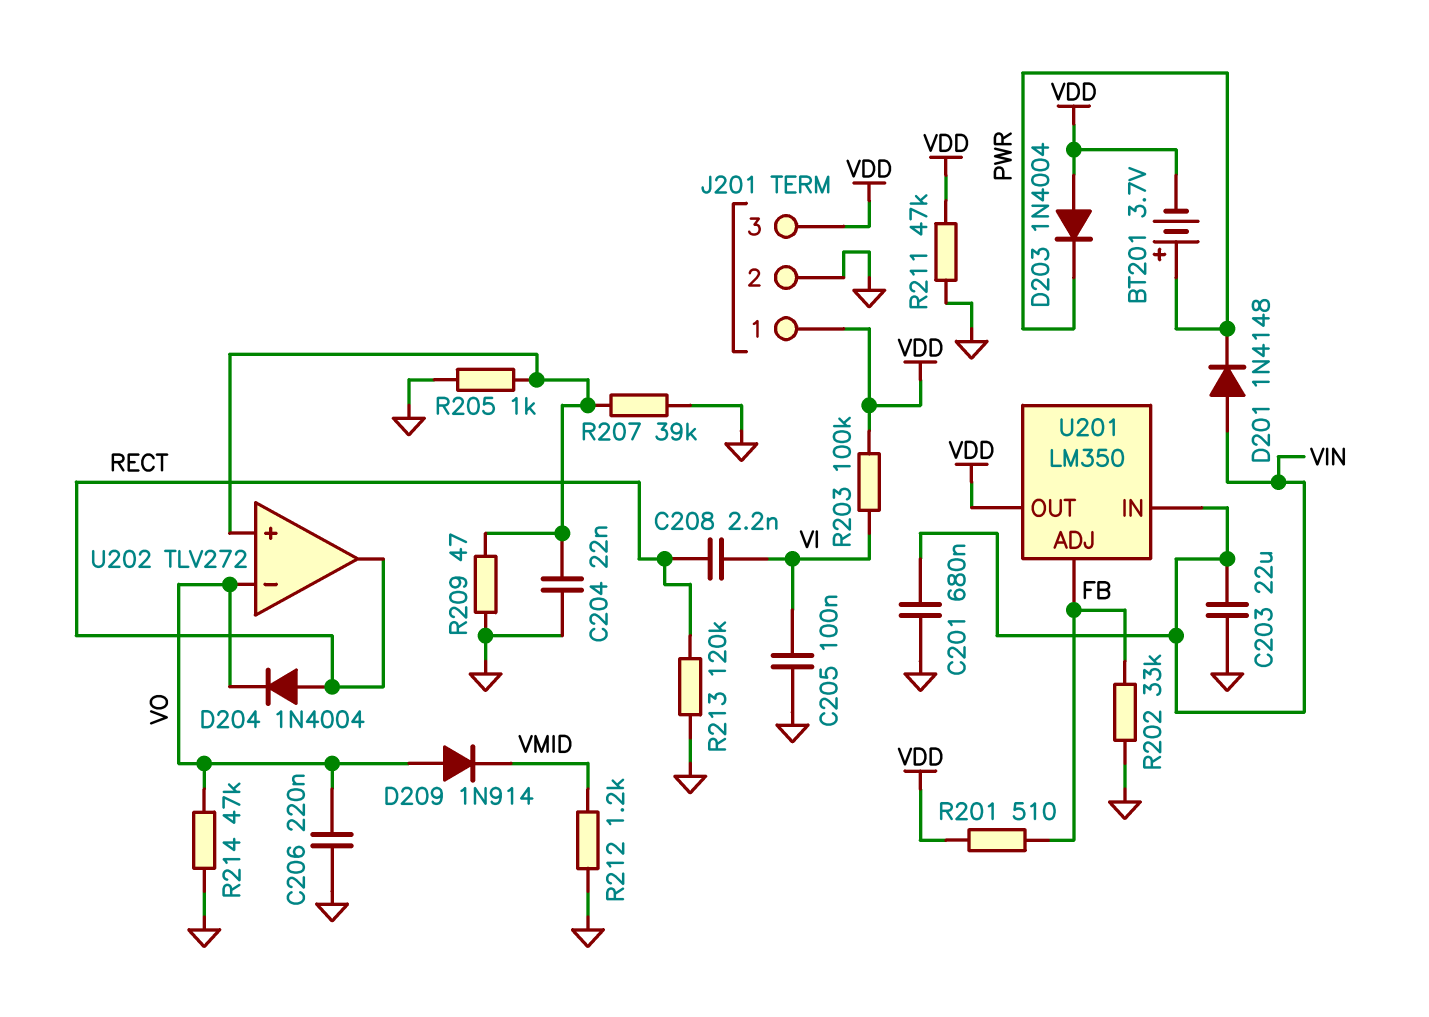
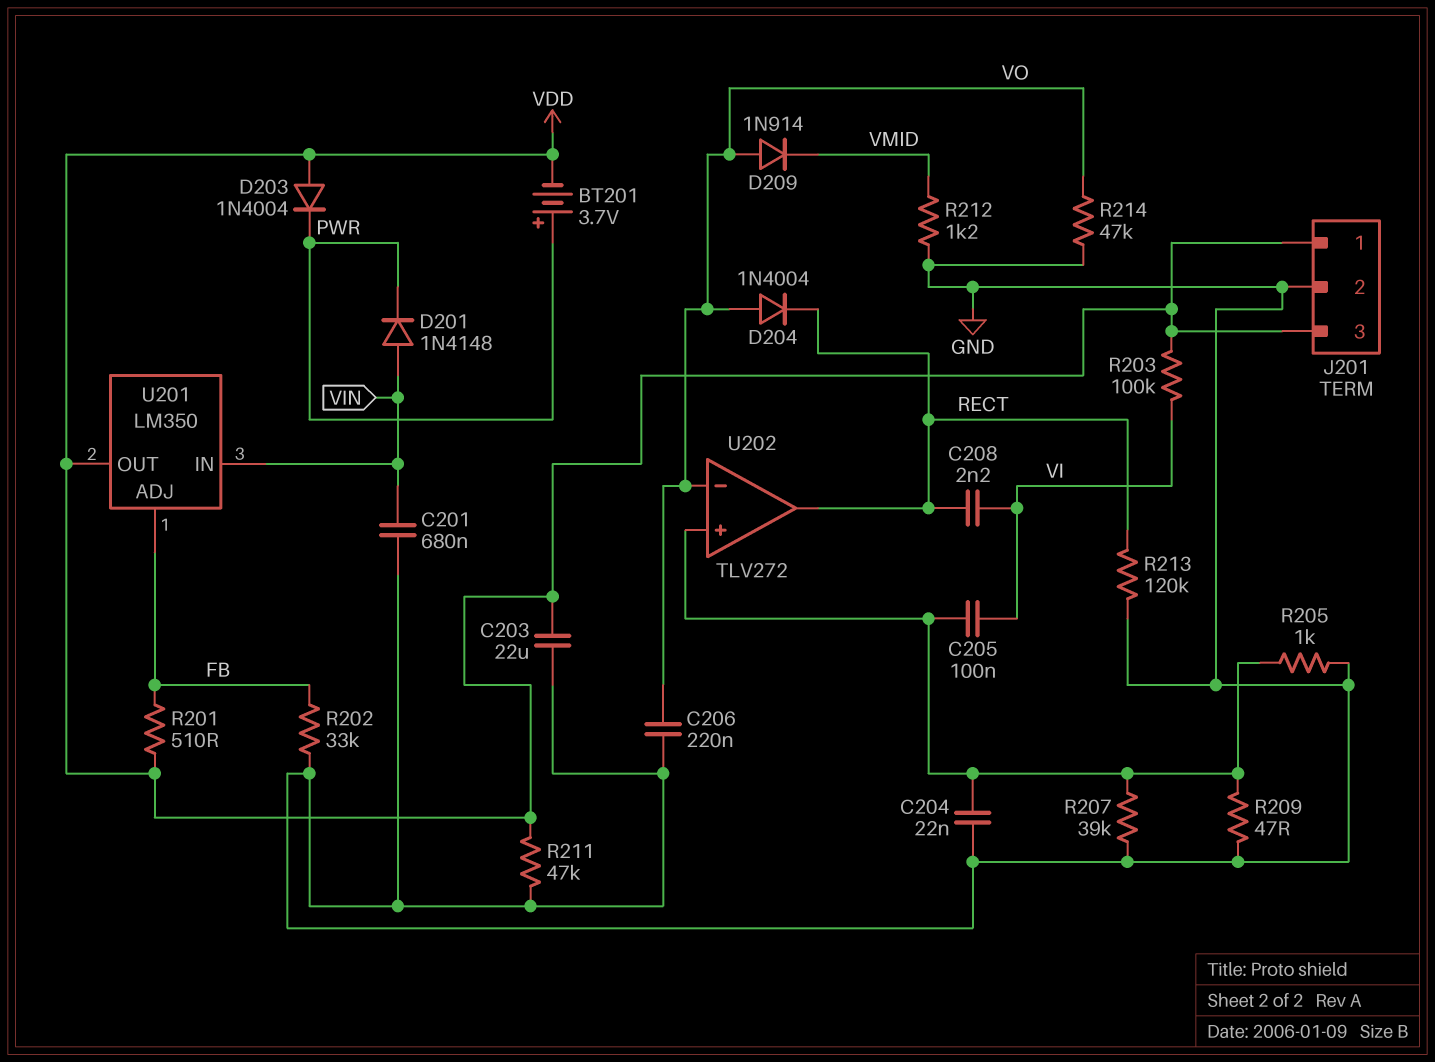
C203: 22uF (GND, VIN) -> 22uF (GND, VDD)
C205: 100nF (GND, VI) -> 100nF (U202/in+, VI)
D204: diode 1N4004 (A RECT, K VO) -> diode 1N4004 (A VO, K RECT)

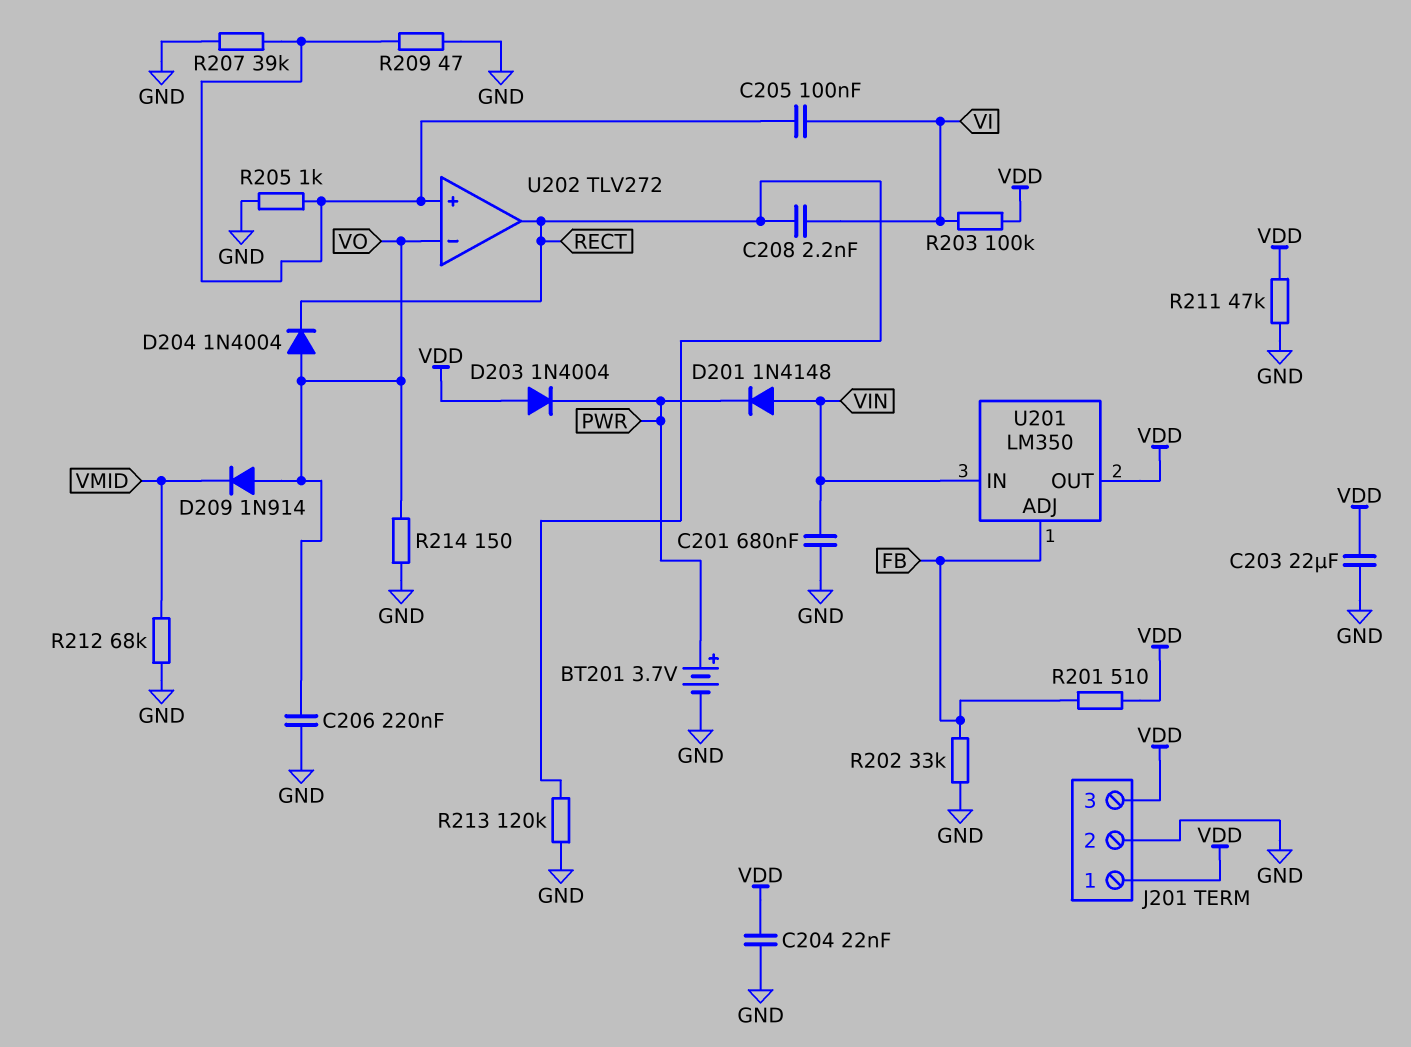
BT201: 3.7V (plus PWR, minus VDD) -> 3.7V (plus PWR, minus GND)
C204: 22nF (GND, U202/in+) -> 22nF (GND, VDD)
R212: 1.2k (GND, VMID) -> 68k (GND, VMID)
R214: 47k (GND, VO) -> 150 (GND, VO)

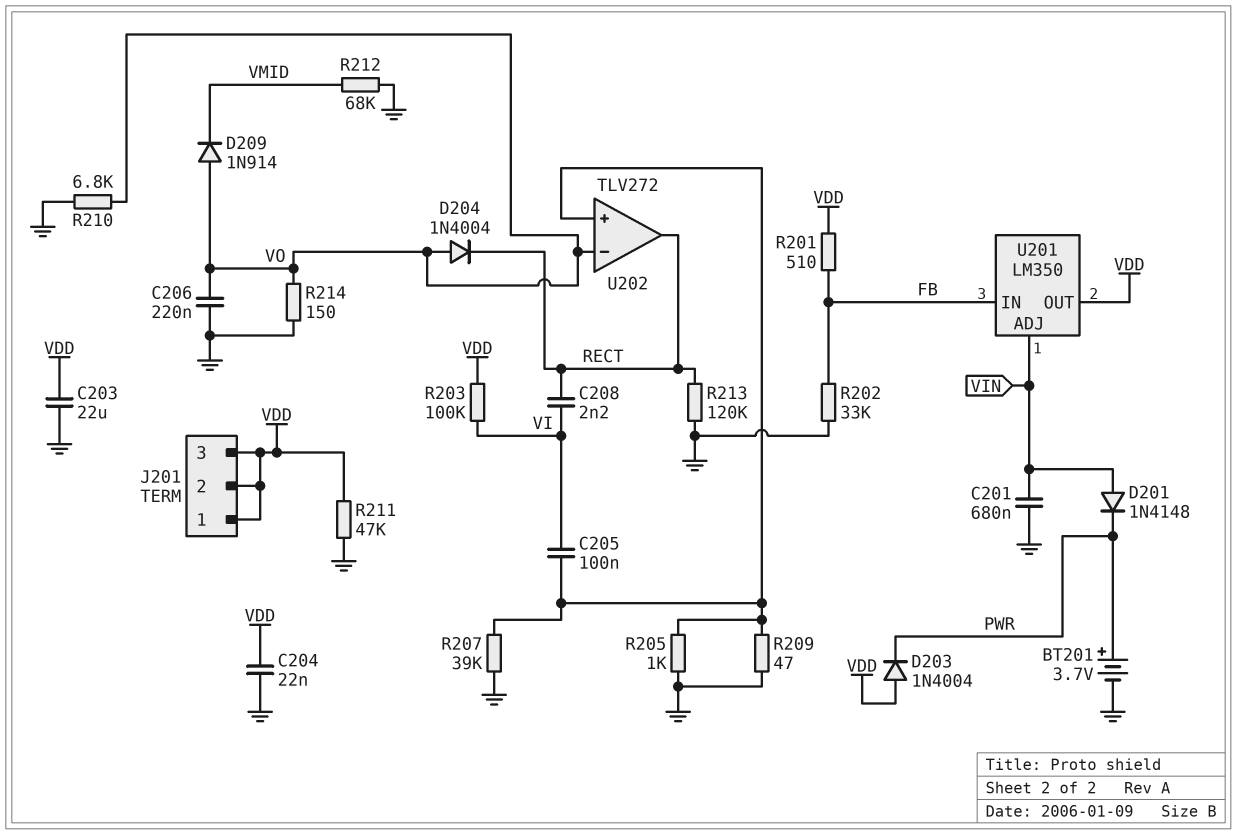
J201 pin 2: GND -> VDD
R210: none -> 6.8k (GND, VO)
U201 pin ADJ: FB -> VIN
U201 pin IN: VIN -> FB

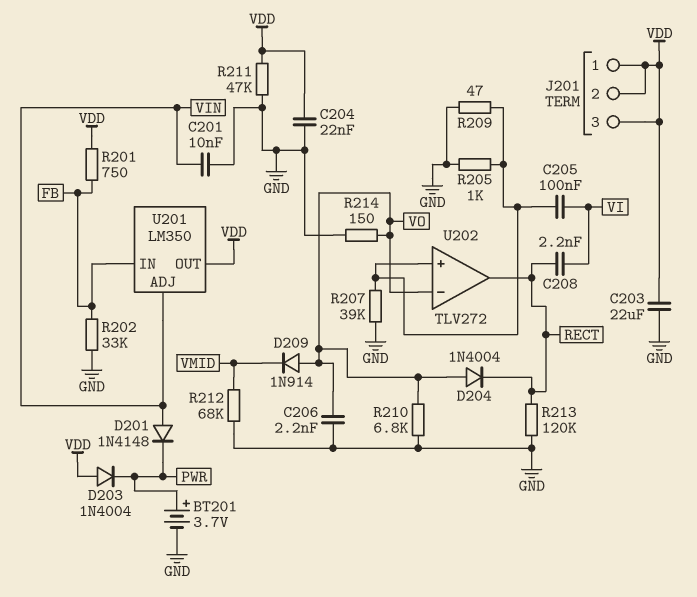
C201: 680nF (GND, VIN) -> 10nF (GND, VIN)
C206: 220nF (GND, VO) -> 2.2nF (GND, VO)
R201: 510 (FB, VDD) -> 750 (FB, VDD)
R203: 100k (VDD, VI) -> none

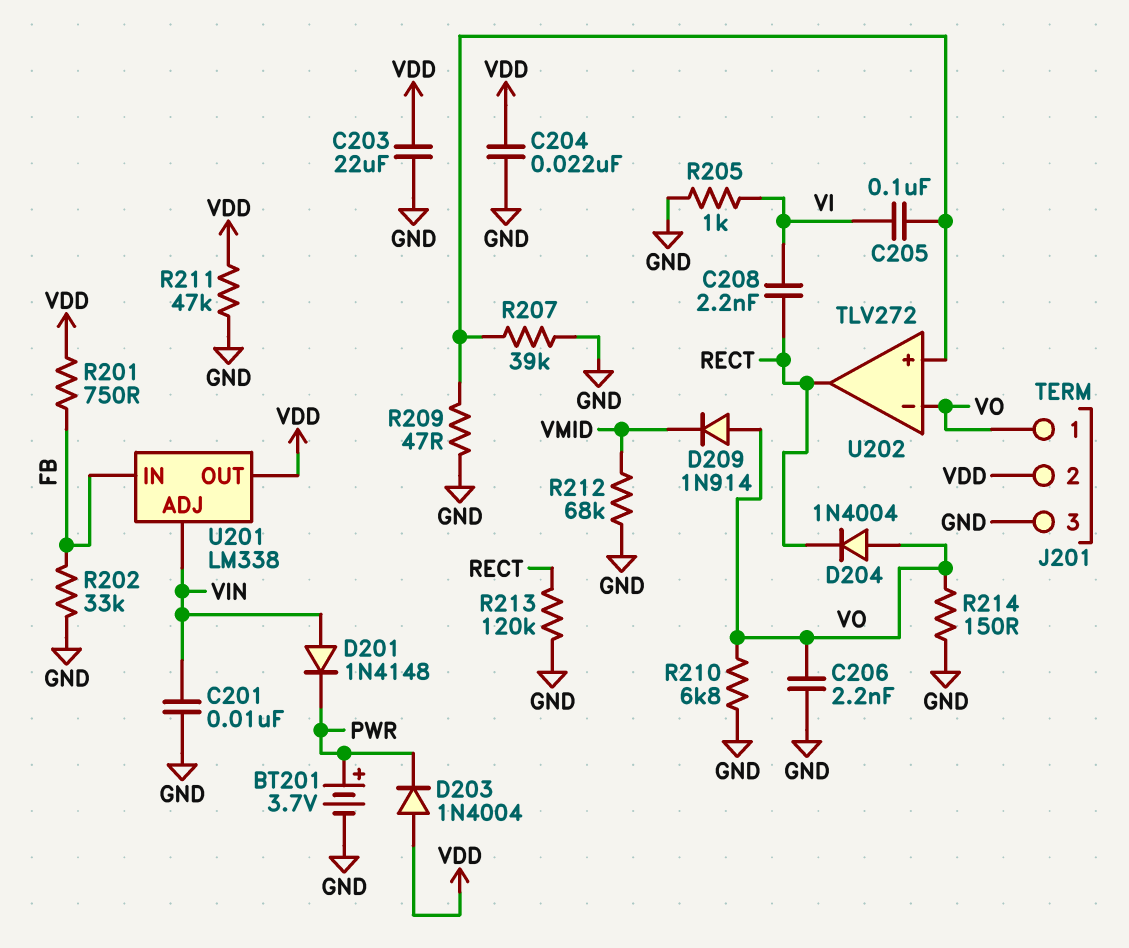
J201 pin 1: VDD -> VO
J201 pin 3: VDD -> GND
R205: 1k (GND, U202/in+) -> 1k (GND, VI)
U201: LM350 -> LM338

